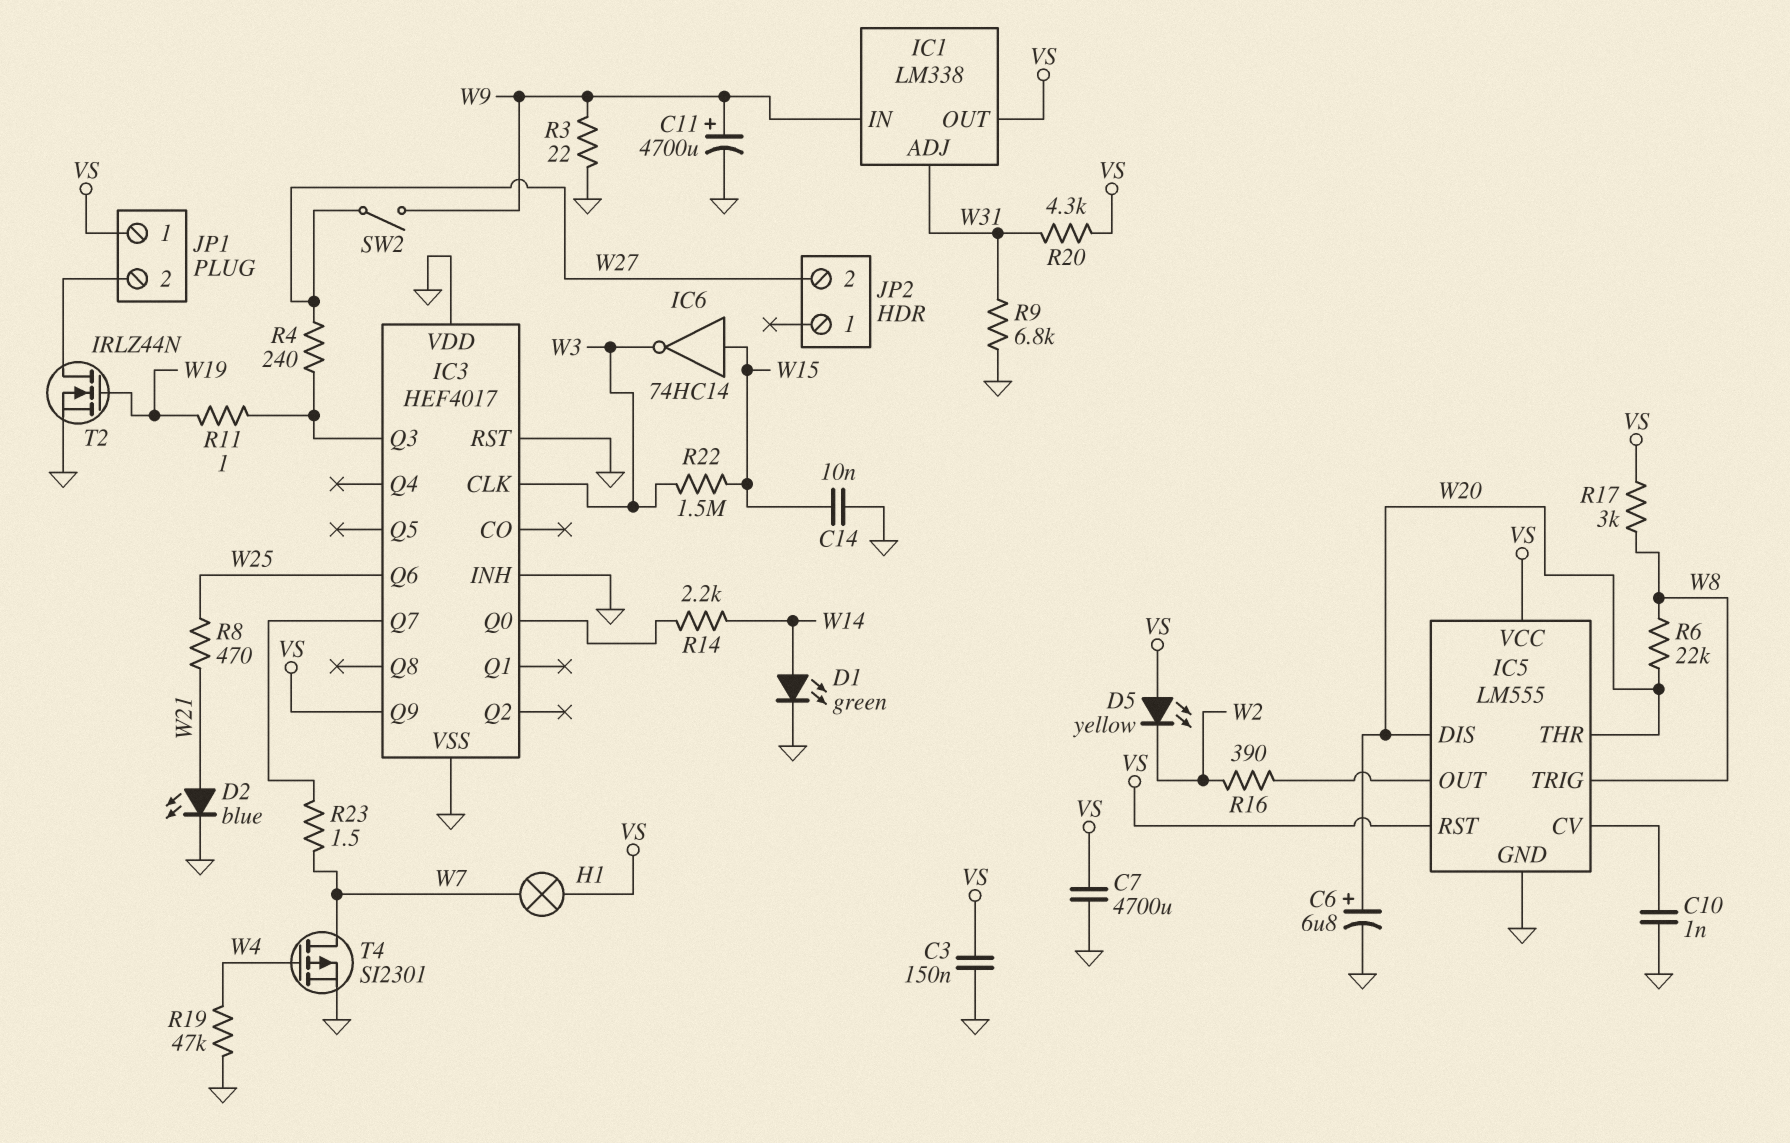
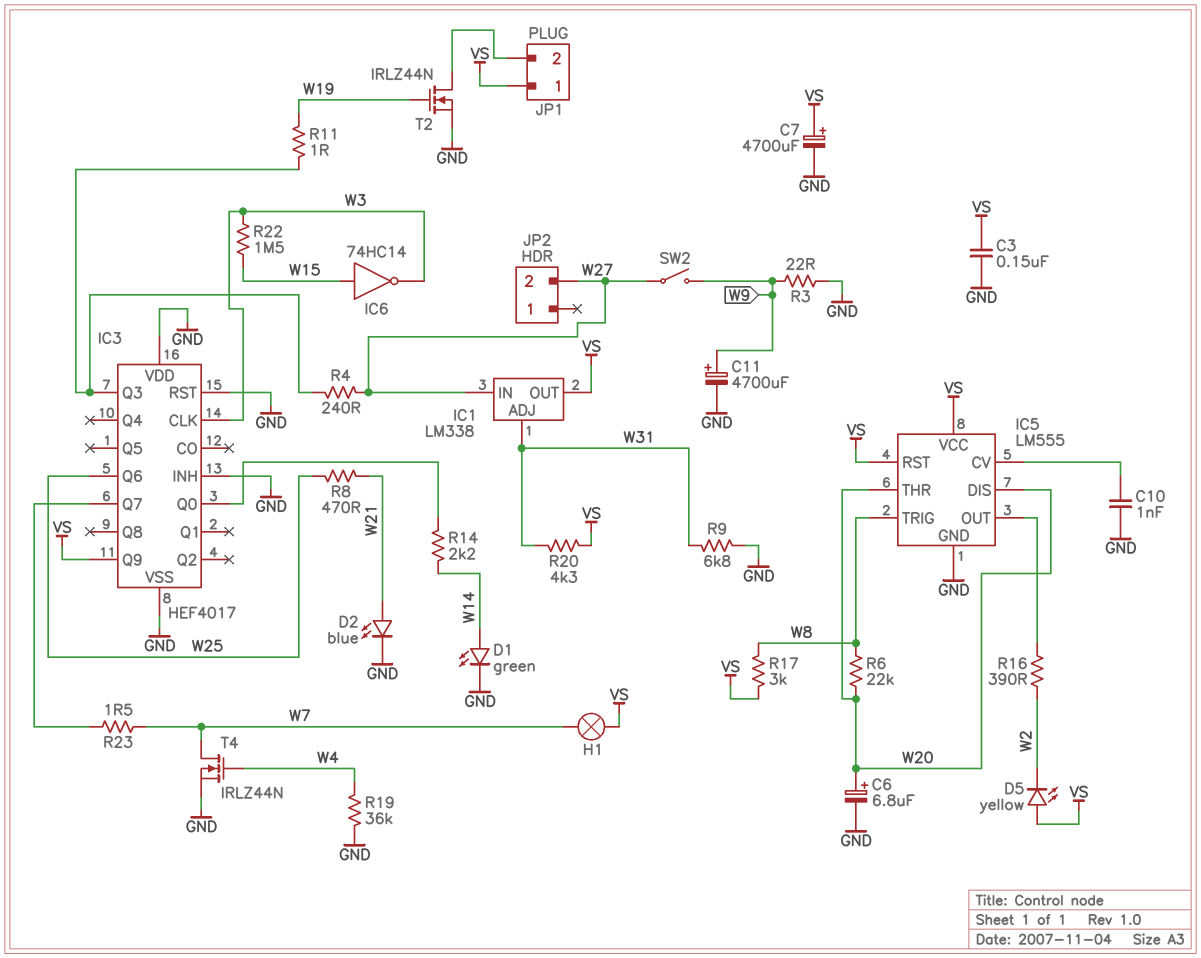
C7: 4700uF (GND, VS) -> 4700uF (plus VS, minus GND)
C14: 10nF (GND, W15) -> none
IC1 pin IN: W9 -> W27
R19: 47k (GND, W4) -> 36k (GND, W4)
T4: PMOS SI2301 (G W4, D W7, S GND) -> NMOS IRLZ44N (G W4, D W7, S GND)

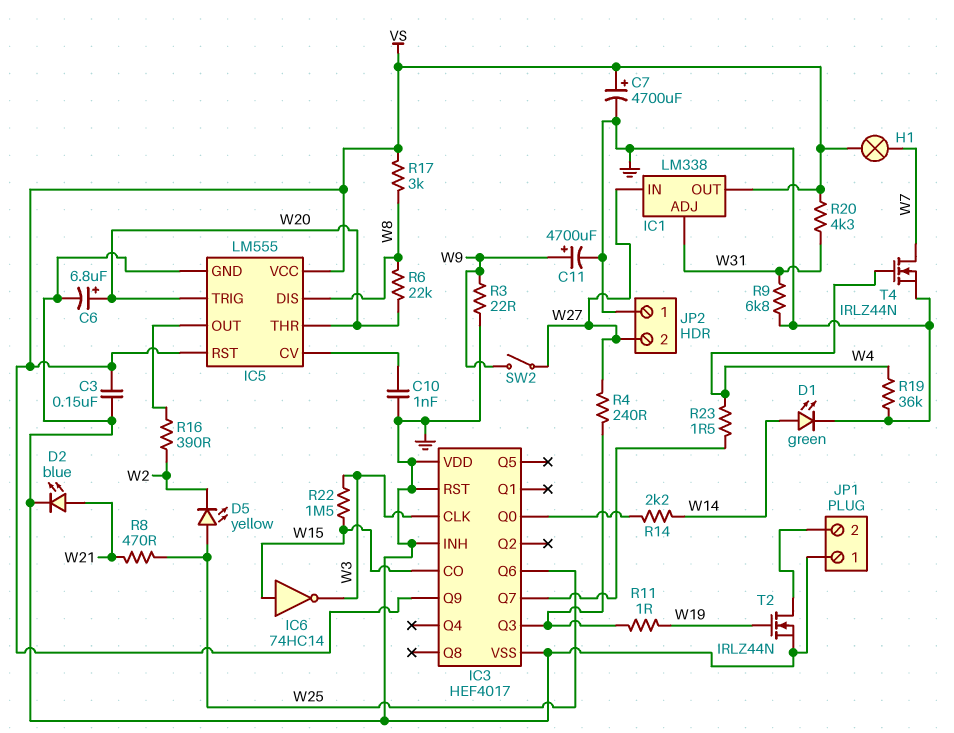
D5: LED yellow (A VS, K W2) -> LED yellow (A W25, K W2)
IC3 pin CO: none -> W15
IC5 pin DIS: W20 -> W8
IC5 pin TRIG: W8 -> W20
JP1 pin 1: VS -> GND
JP2 pin 1: none -> GND
R23: 1.5 (IC3/Q7, W7) -> 1.5 (IC3/Q7, W4)

